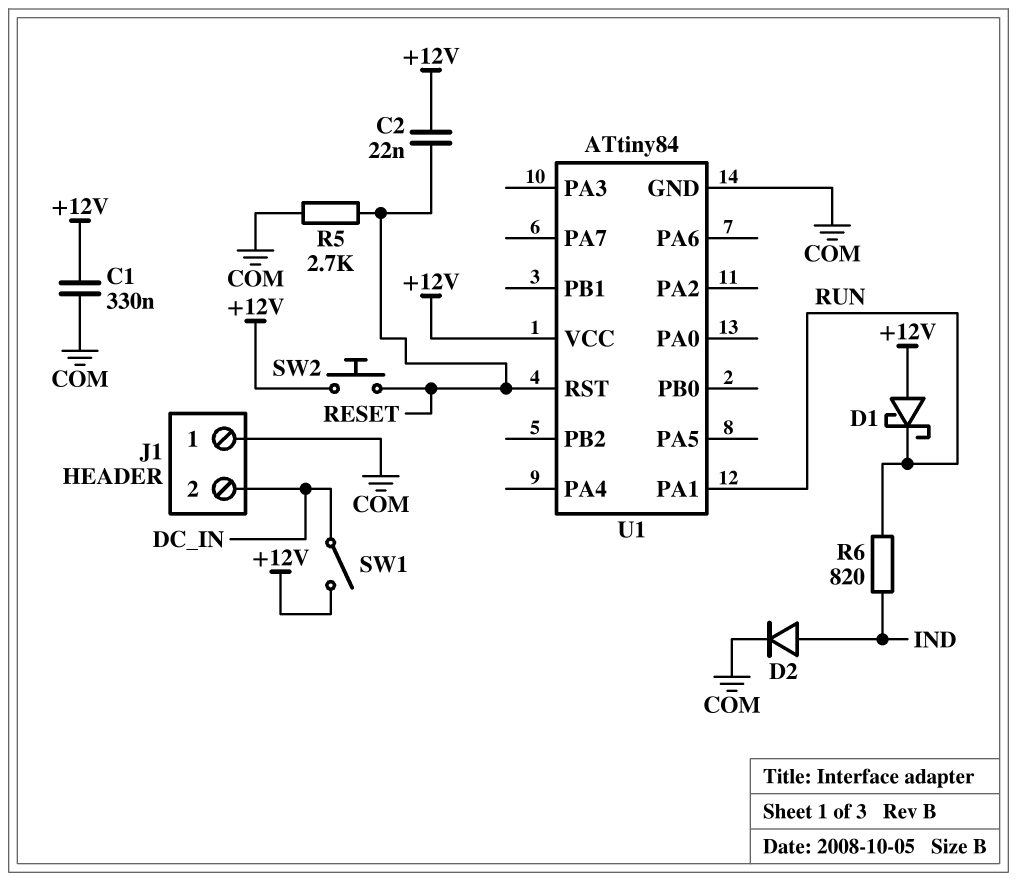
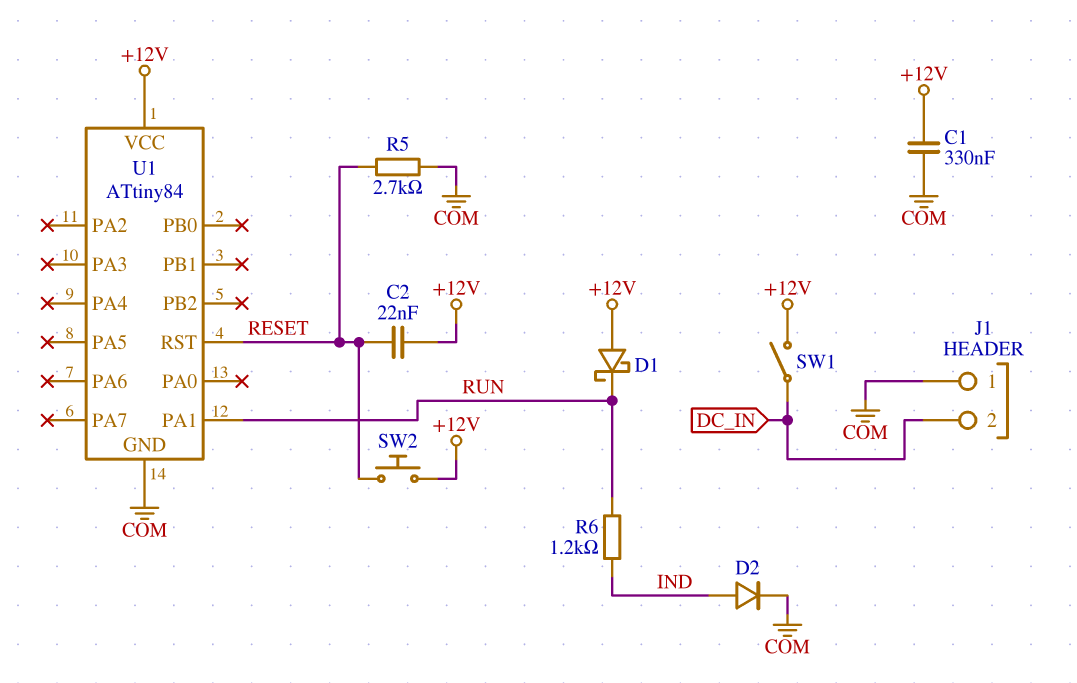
R6: 820 (IND, RUN) -> 1.2k (IND, RUN)

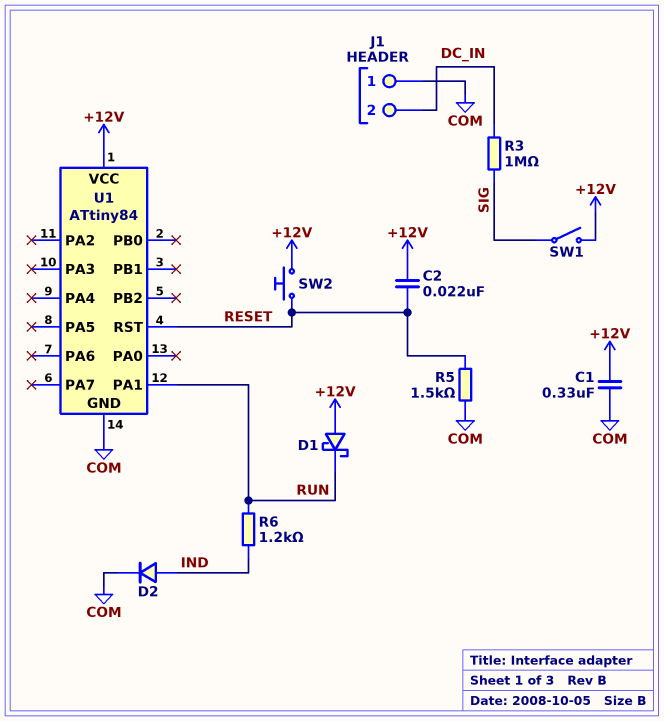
R3: none -> 1M (DC_IN, SIG)
R5: 2.7k (COM, RESET) -> 1.5k (COM, RESET)
SW1: switch (+12V, DC_IN) -> switch (+12V, SIG)

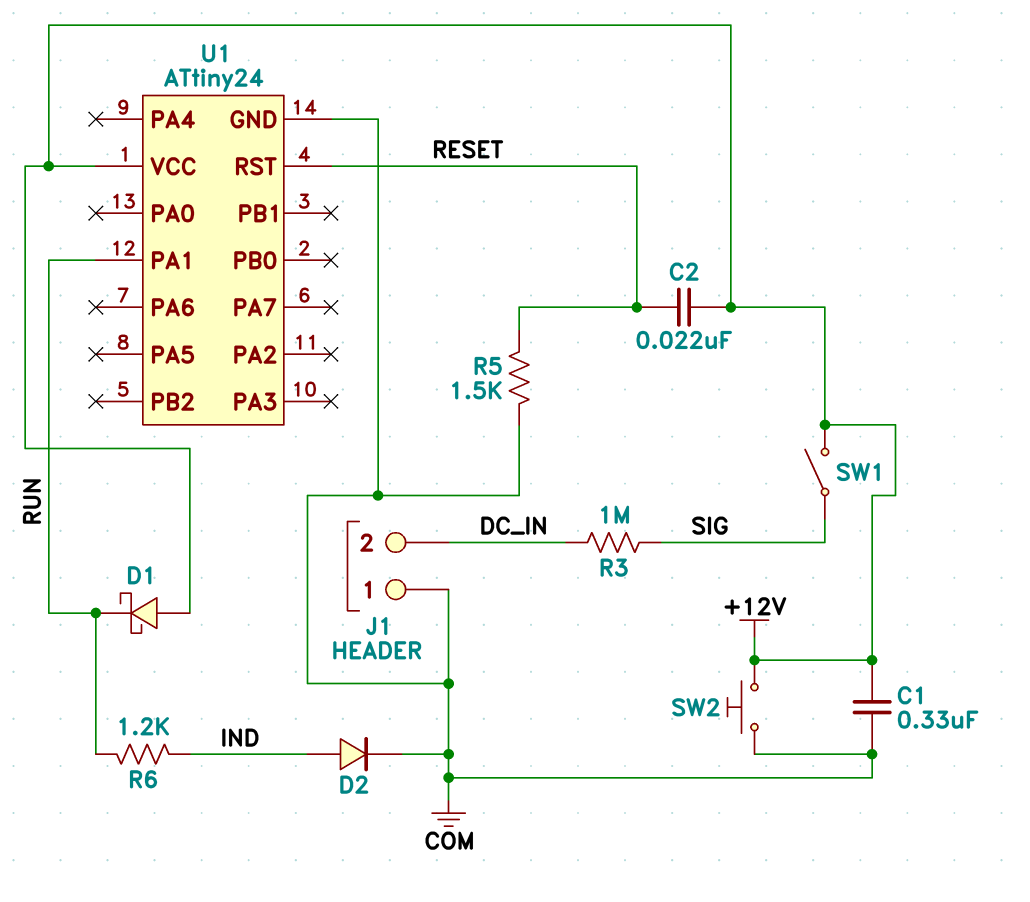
SW2: button (+12V, RESET) -> button (+12V, COM)
U1: ATtiny84 -> ATtiny24

